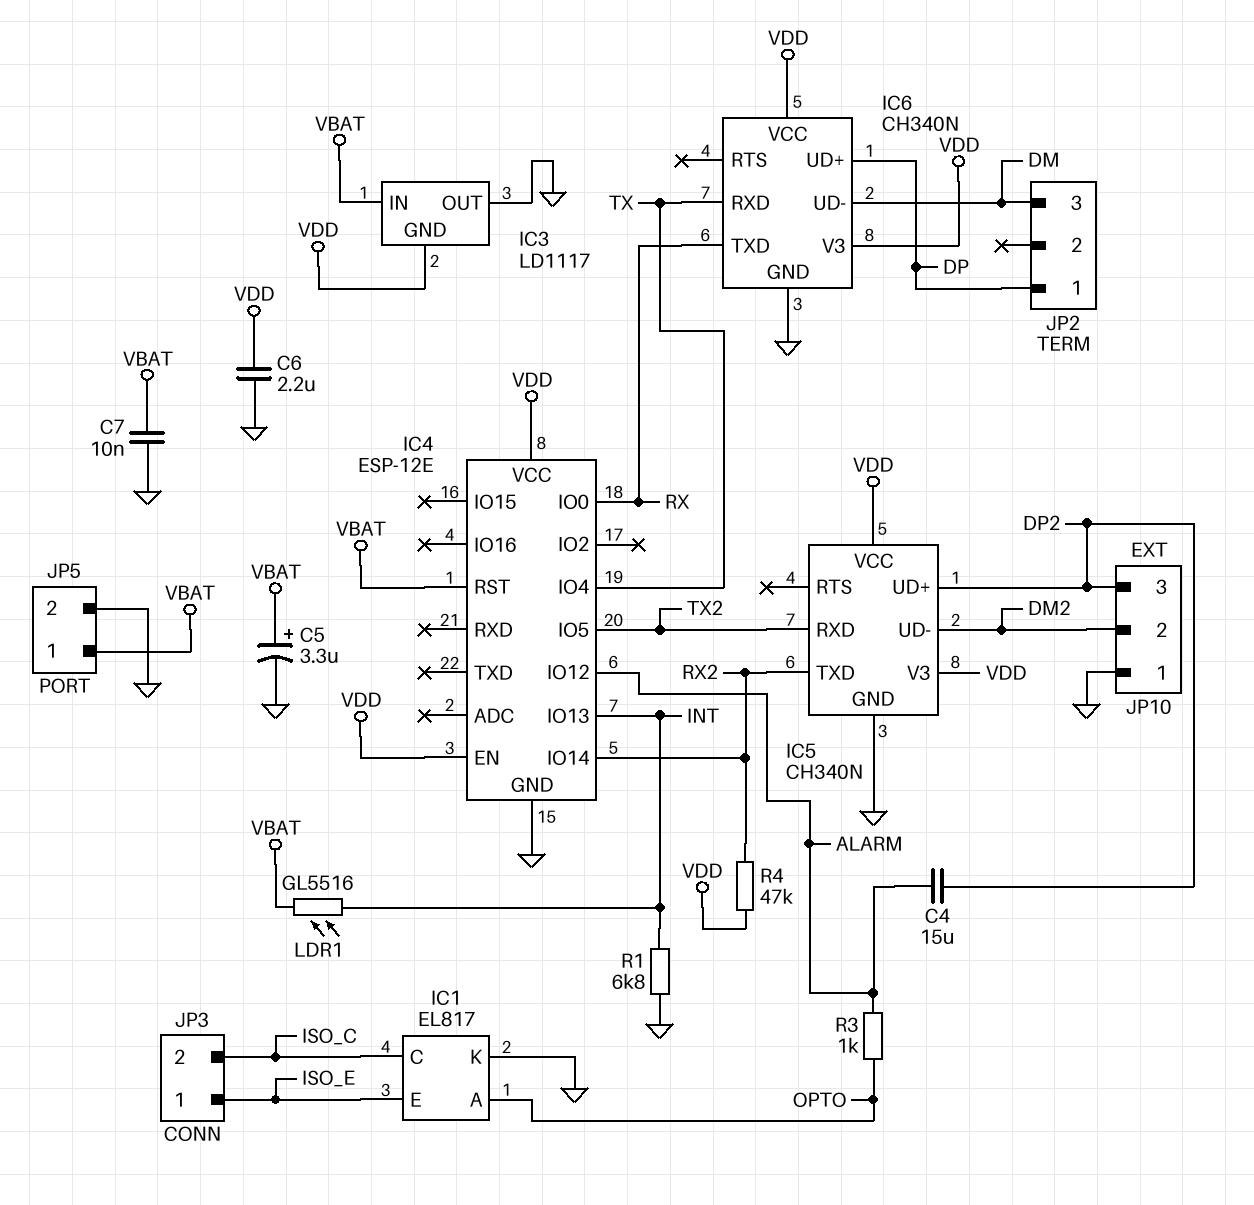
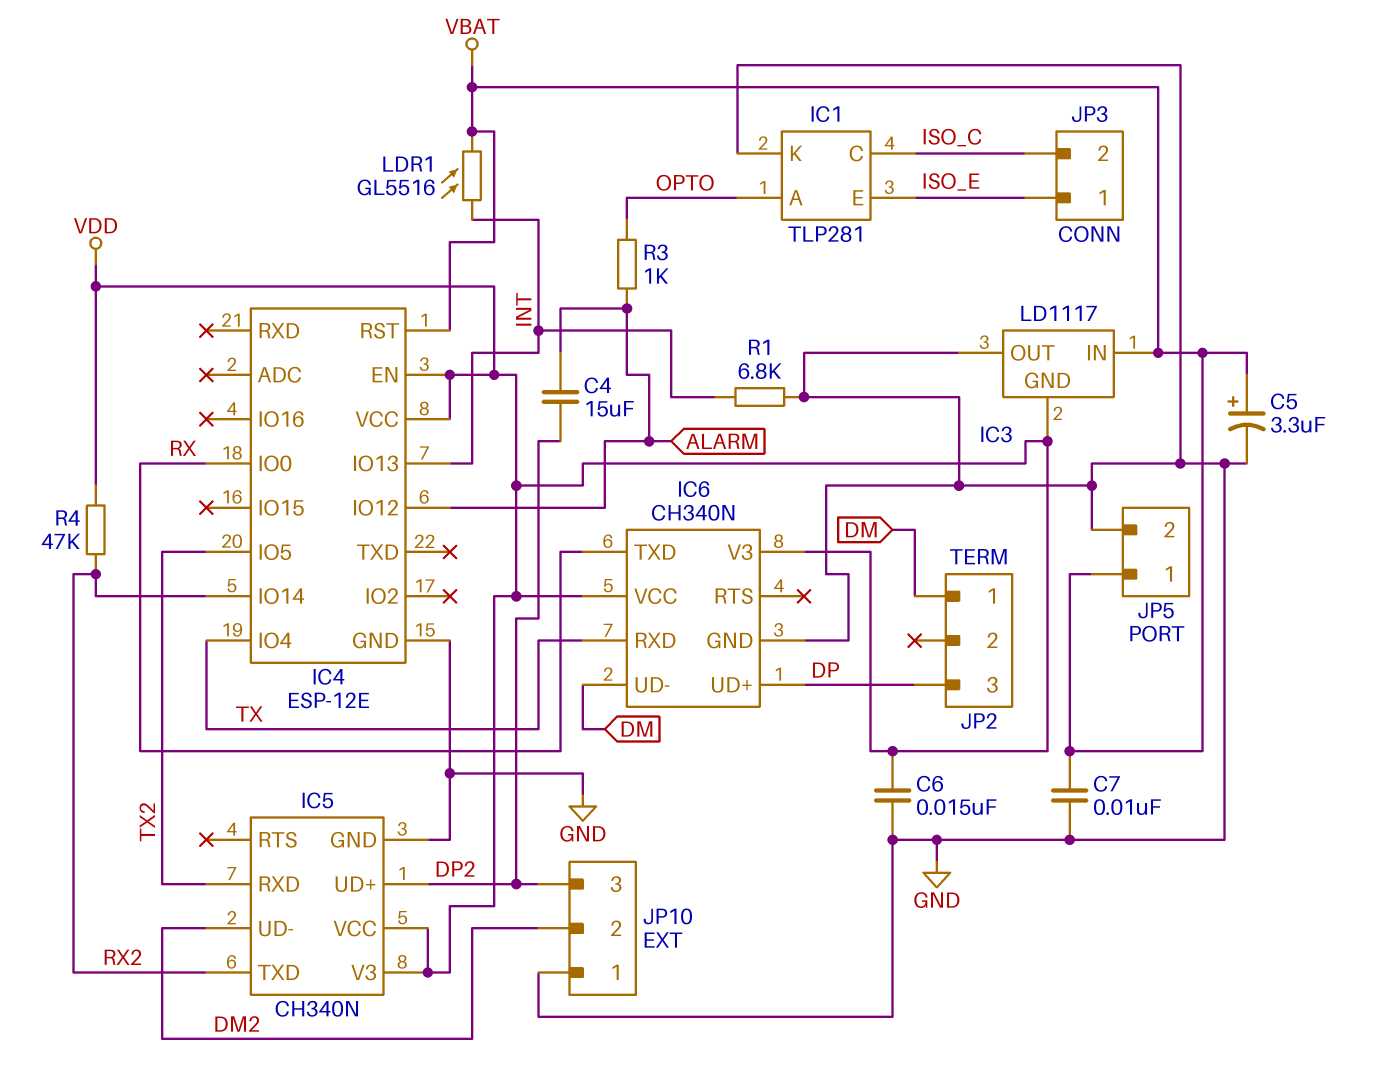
C6: 2.2uF (GND, VDD) -> 15nF (GND, VDD)
IC1: EL817 -> TLP281
JP2 pin 1: DP -> DM
JP2 pin 3: DM -> DP

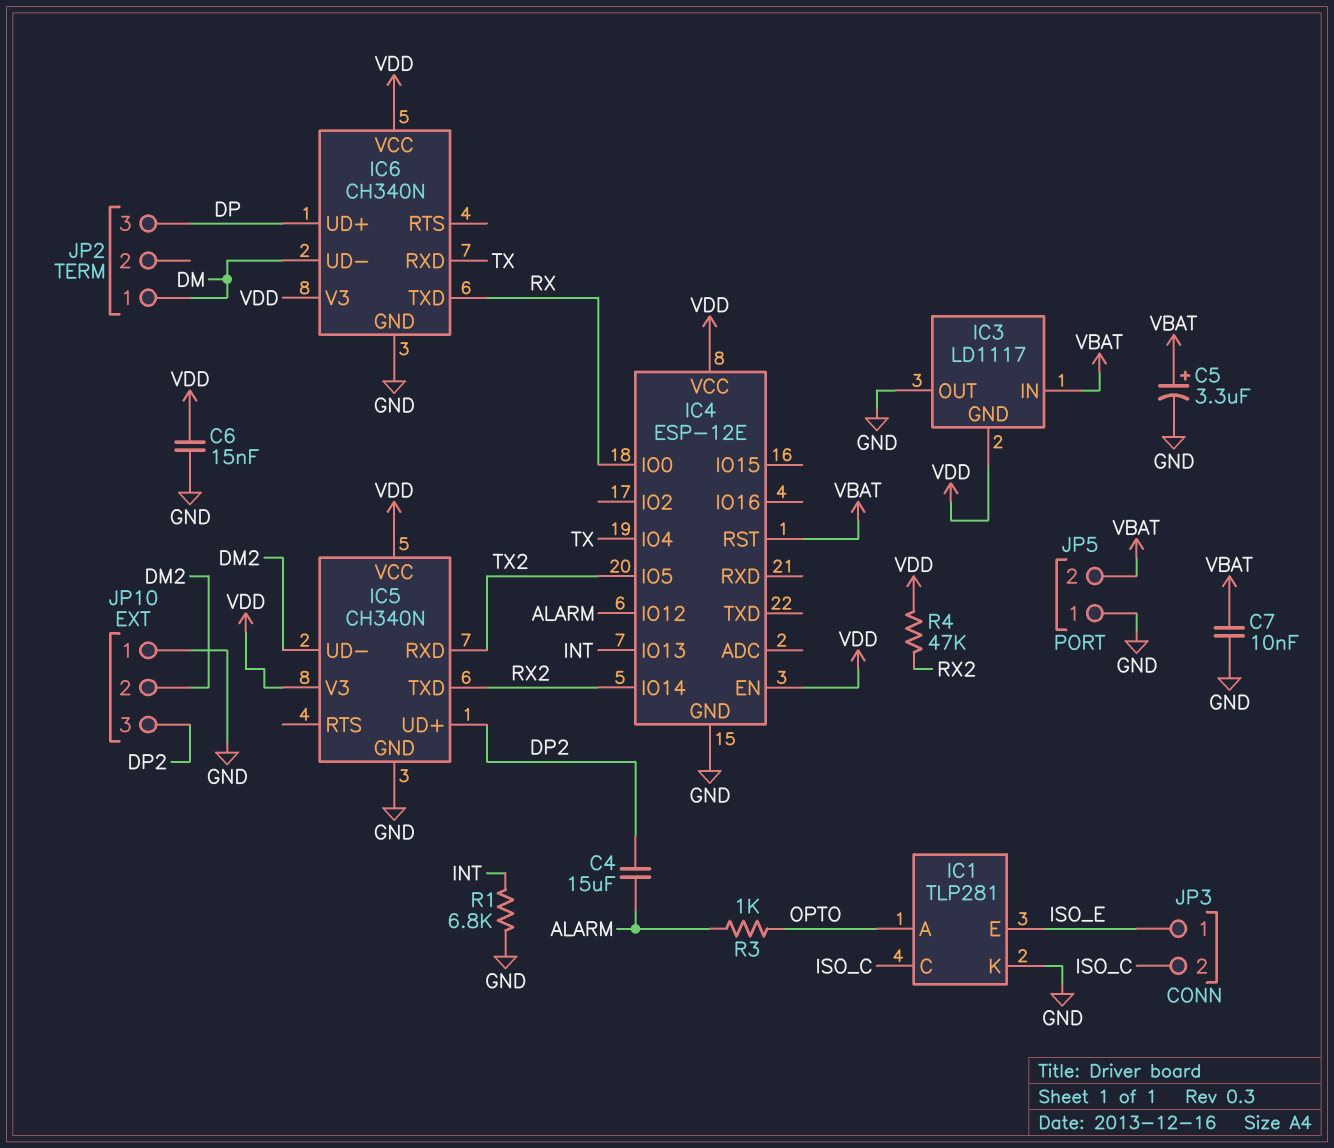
JP5 pin 1: VBAT -> GND
JP5 pin 2: GND -> VBAT
LDR1: GL5516 (INT, VBAT) -> none

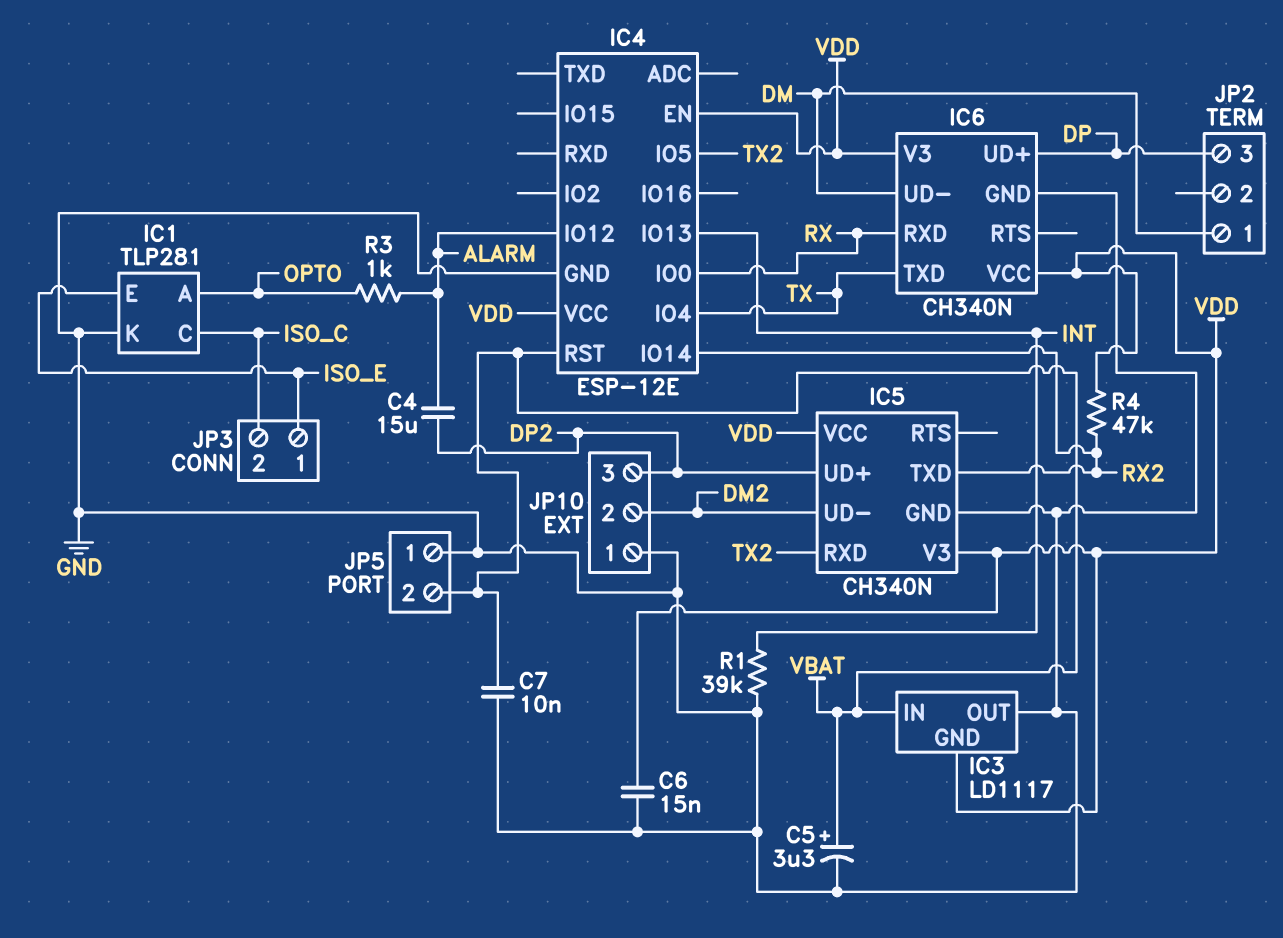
IC6 pin RXD: TX -> RX
IC6 pin TXD: RX -> TX
R1: 6.8k (GND, INT) -> 39k (GND, INT)

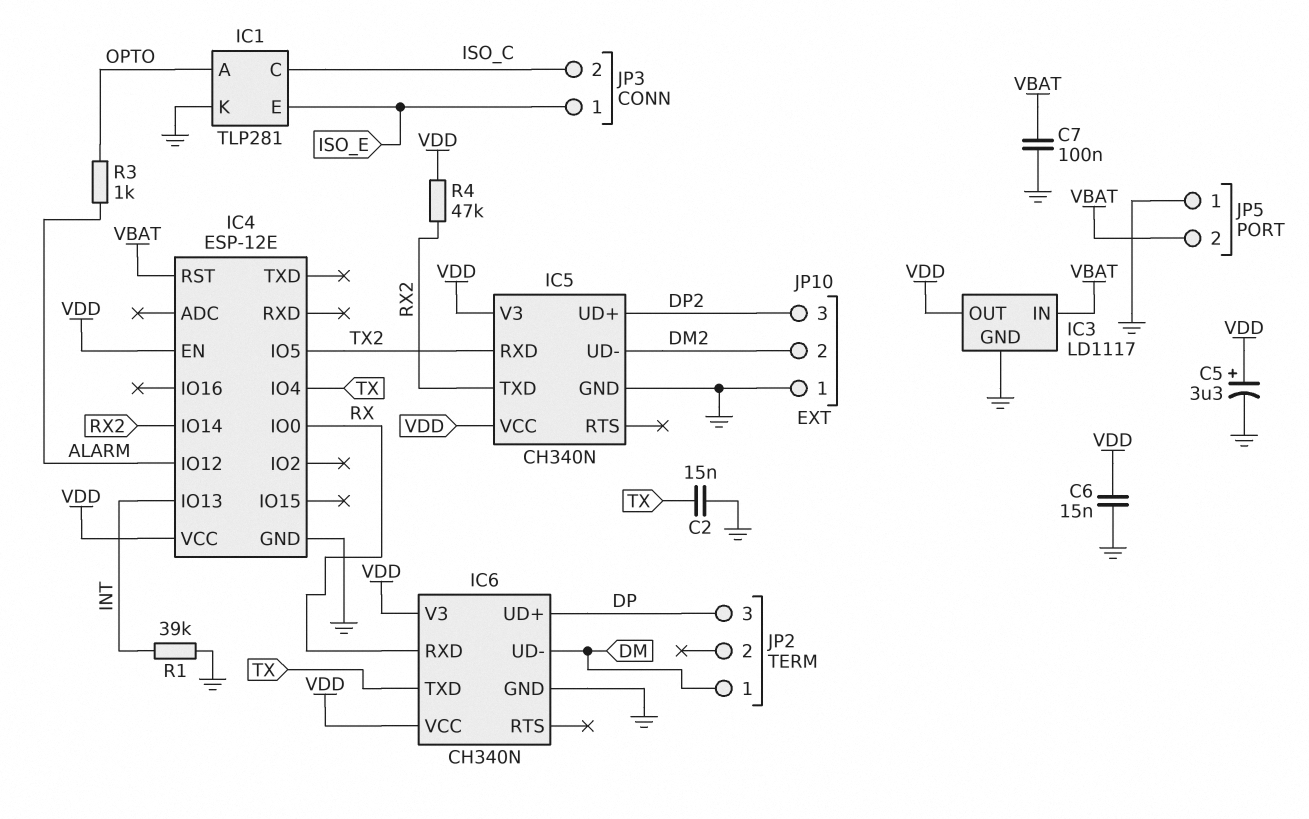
C2: none -> 15nF (GND, TX)
C4: 15uF (ALARM, DP2) -> none
C5: 3.3uF (plus VBAT, minus GND) -> 3.3uF (plus VDD, minus GND)
C7: 10nF (GND, VBAT) -> 100nF (GND, VBAT)
IC3 pin GND: VDD -> GND
IC3 pin OUT: GND -> VDD

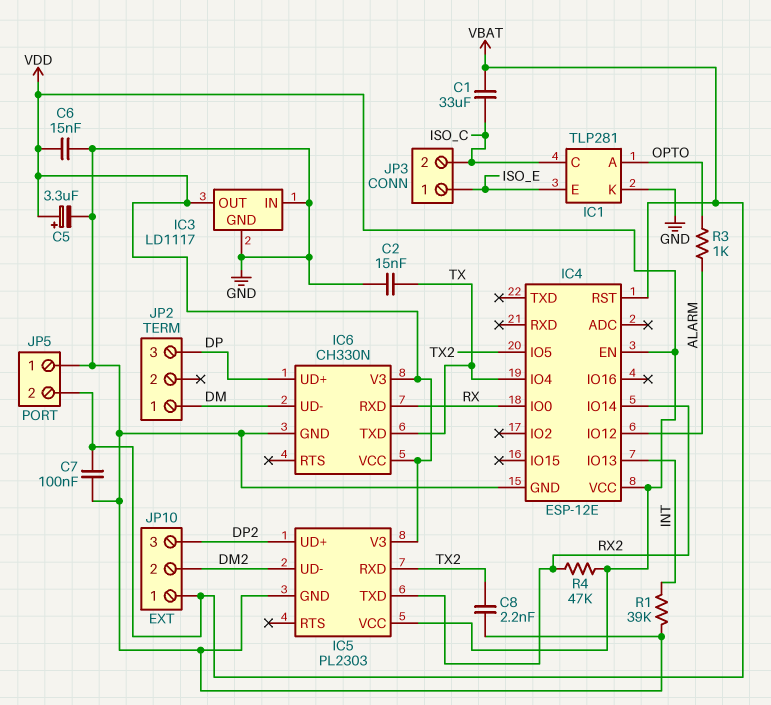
C1: none -> 33uF (ISO_C, VBAT)
C8: none -> 2.2nF (GND, TX2)
IC3 pin IN: VBAT -> GND
IC5: CH340N -> PL2303
IC6: CH340N -> CH330N
JP10 pin 1: GND -> VBAT

